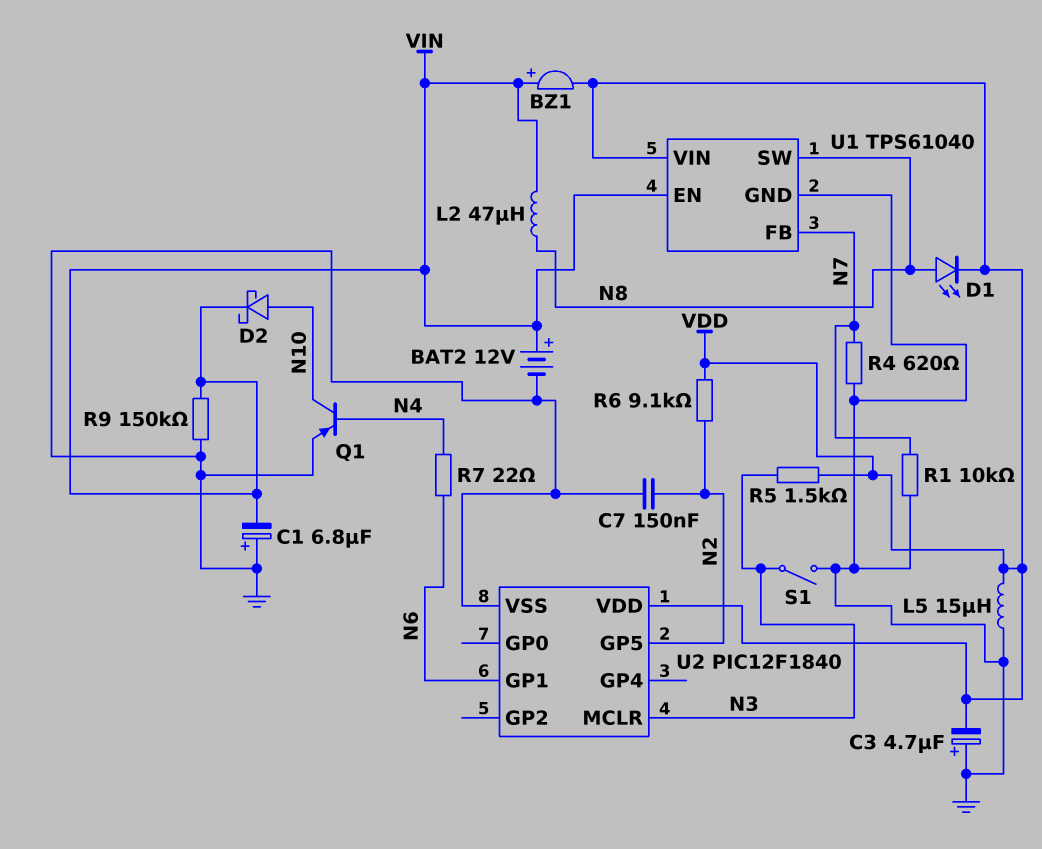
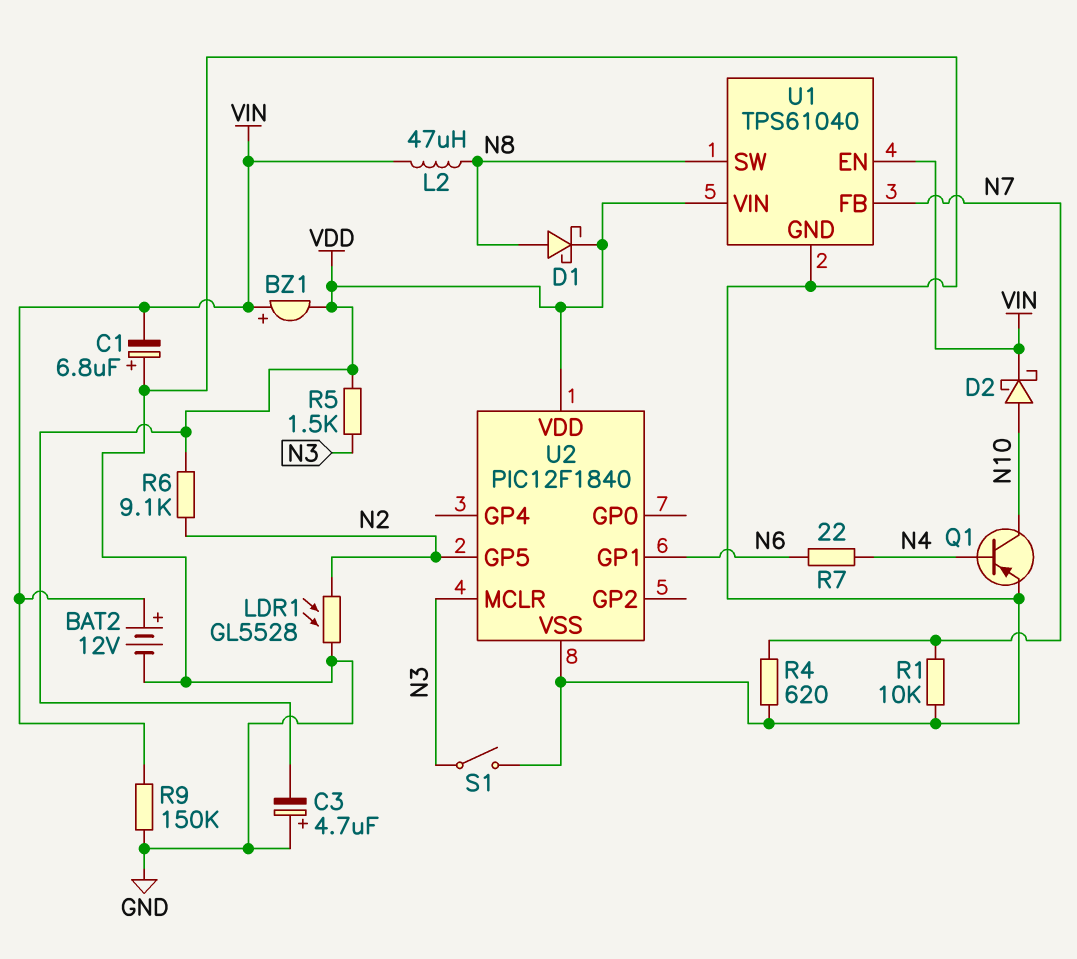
C7: 150nF (GND, N2) -> none
D1: LED (A N8, K VDD) -> schottky (A N8, K VDD)
L5: 15uH (GND, VDD) -> none
LDR1: none -> GL5528 (GND, N2)

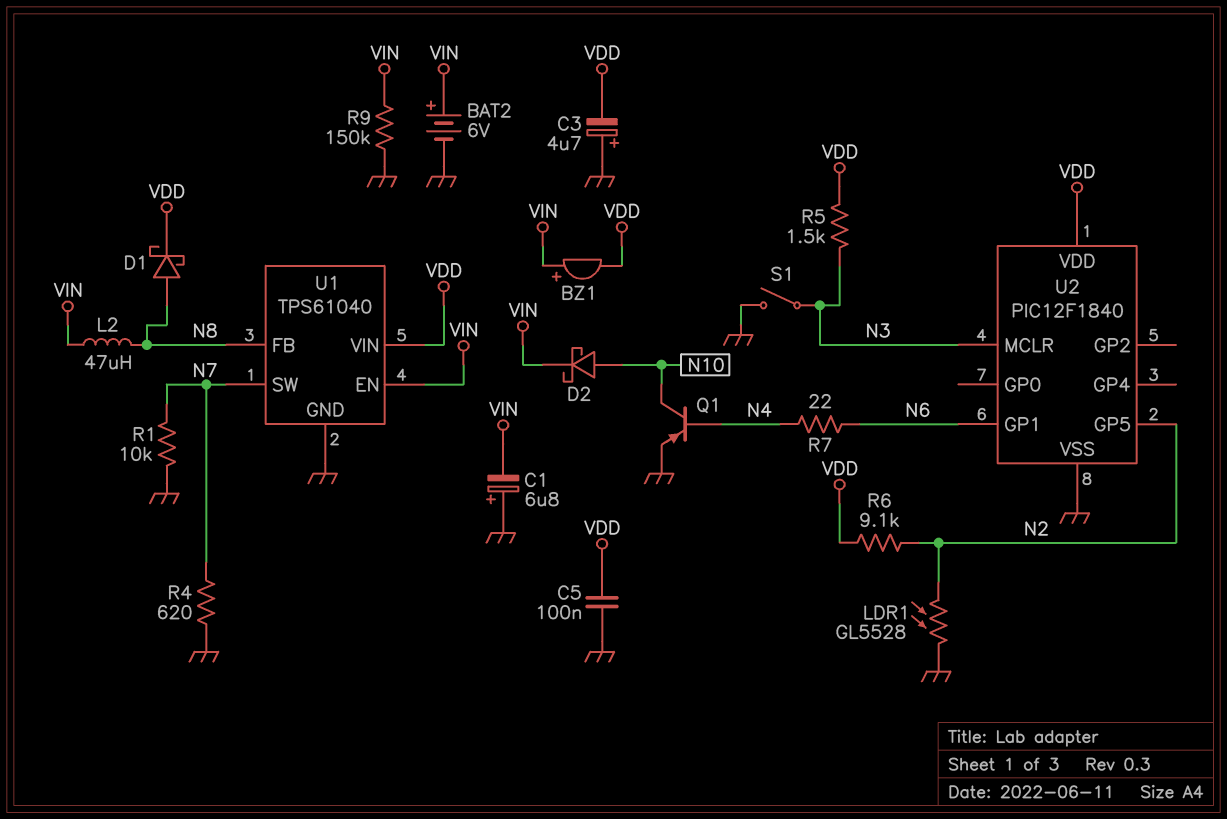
BAT2: 12V (plus VIN, minus GND) -> 6V (plus VIN, minus GND)
C5: none -> 100nF (GND, VDD)
U1 pin FB: N7 -> N8
U1 pin SW: N8 -> N7

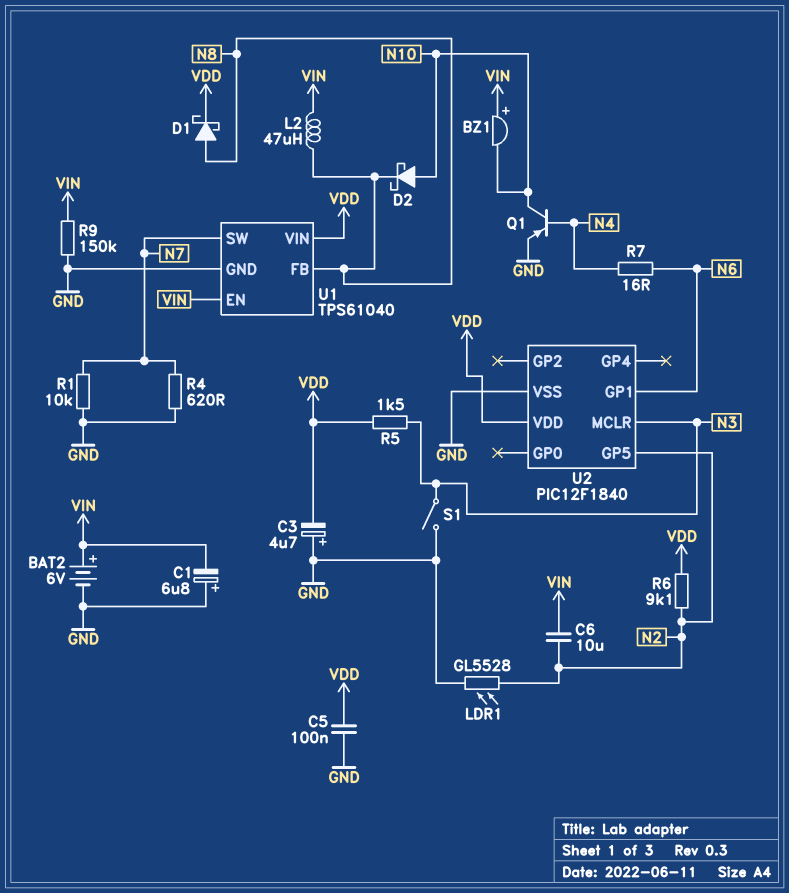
BZ1: buzzer (plus VIN, minus VDD) -> buzzer (plus VIN, minus N10)
C6: none -> 10uF (N2, VIN)
D2: schottky (A N10, K VIN) -> schottky (A N10, K N8)
R7: 22 (N4, N6) -> 16 (N4, N6)

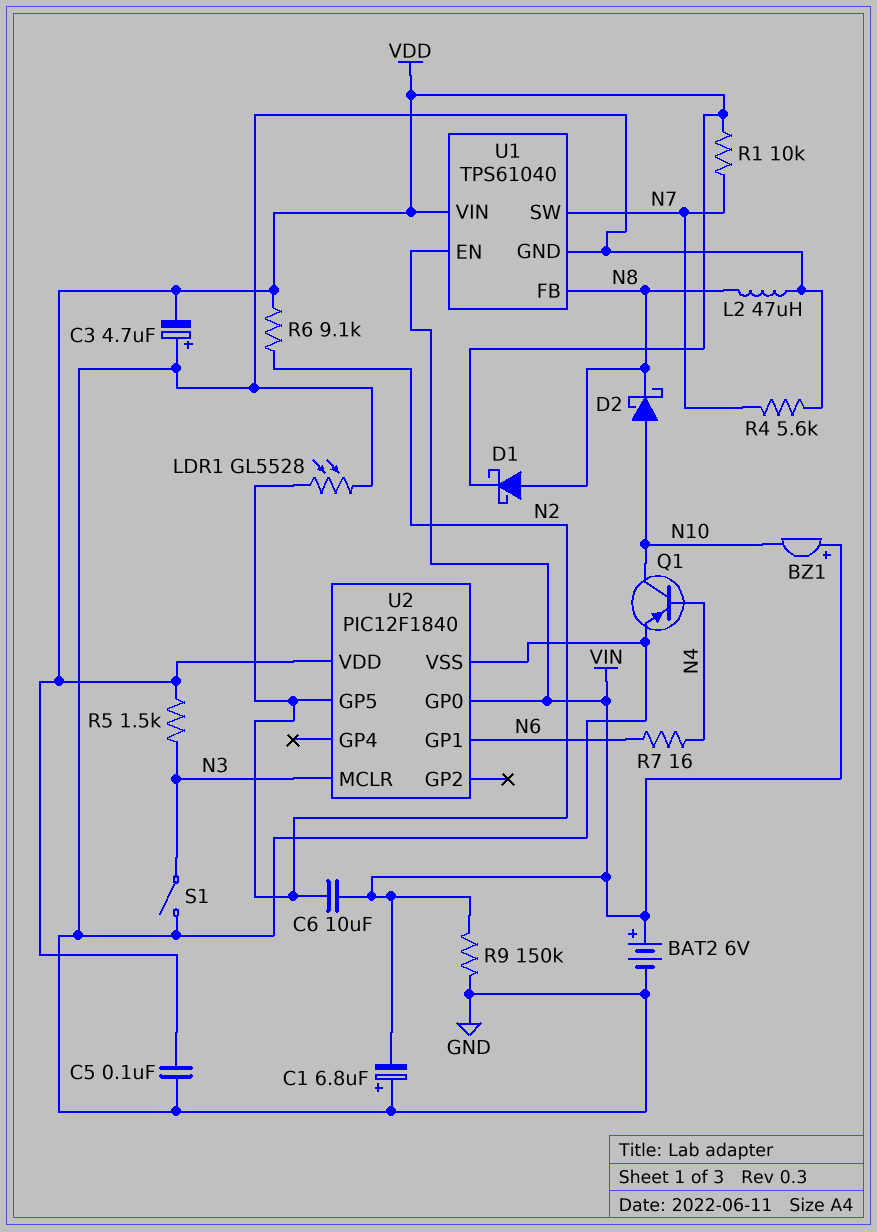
L2: 47uH (N8, VIN) -> 47uH (GND, N8)
R1: 10k (GND, N7) -> 10k (N7, VDD)
R4: 620 (GND, N7) -> 5.6k (GND, N7)
U2 pin GP0: none -> VIN

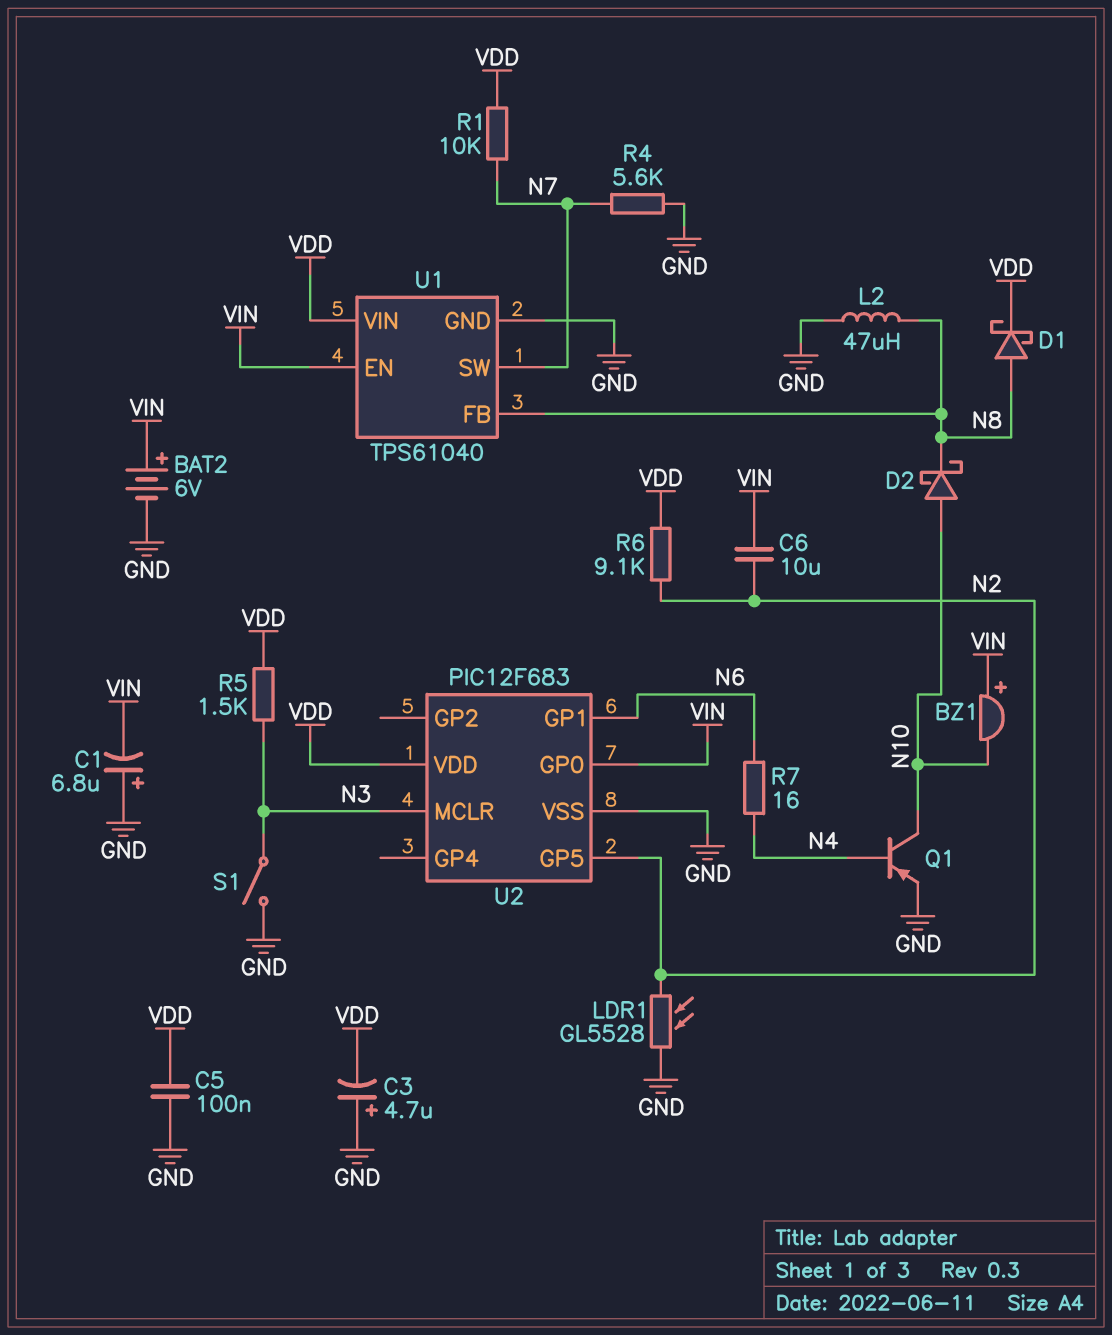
R9: 150k (GND, VIN) -> none
U2: PIC12F1840 -> PIC12F683

